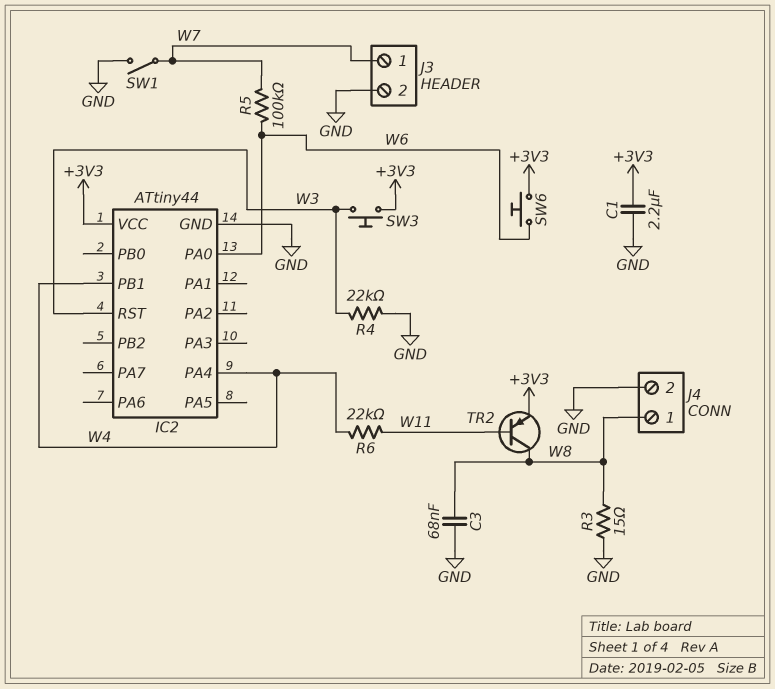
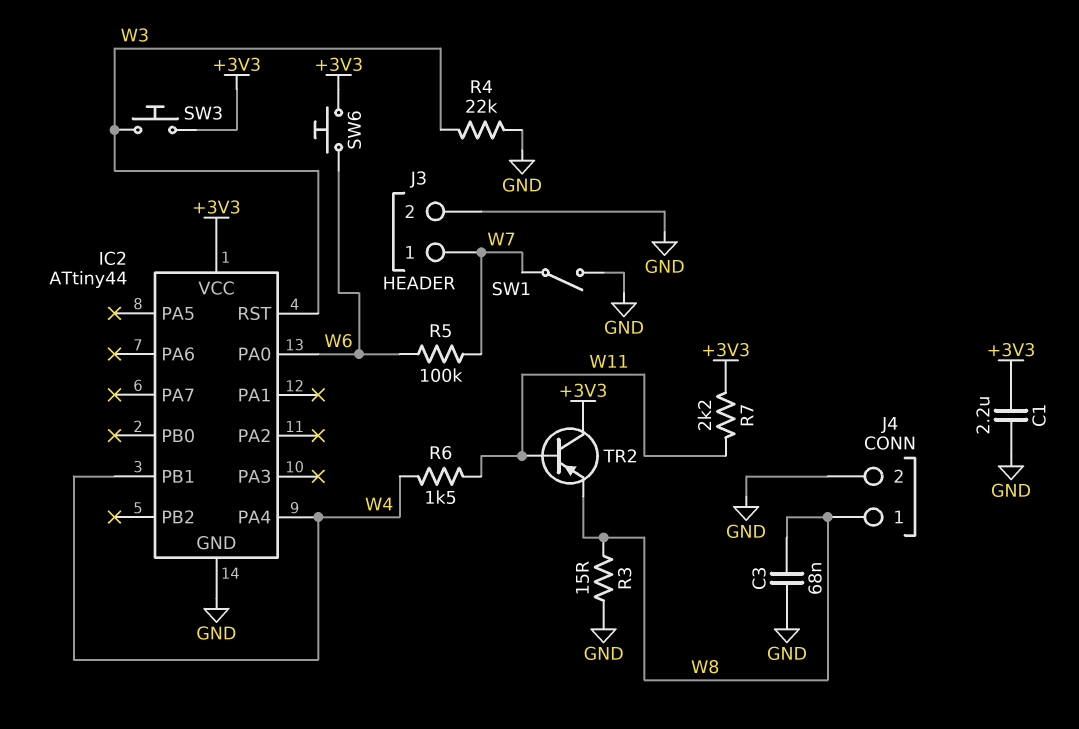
R6: 22k (W4, W11) -> 1.5k (W4, W11)
R7: none -> 2.2k (+3V3, W11)
TR2: PNP (B W11, C W8, E +3V3) -> PNP (B W11, C +3V3, E W8)

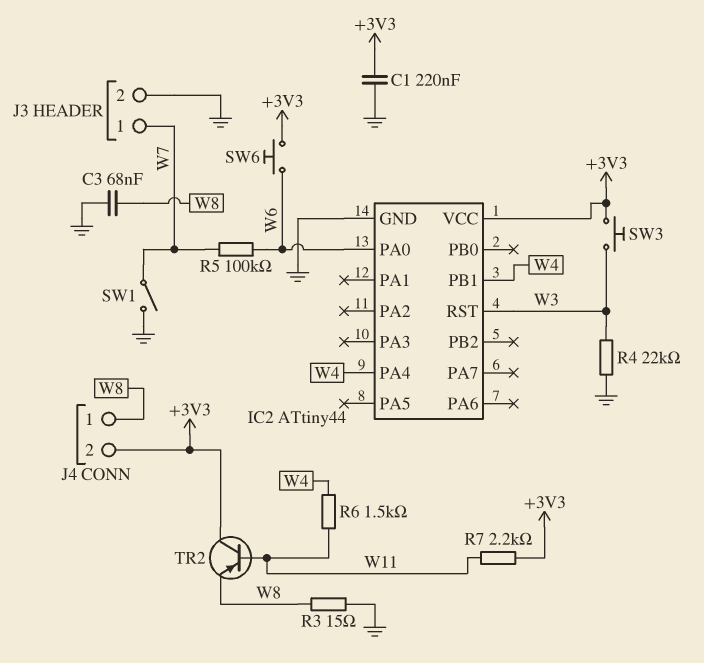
C1: 2.2uF (+3V3, GND) -> 220nF (+3V3, GND)
J4 pin 2: GND -> +3V3

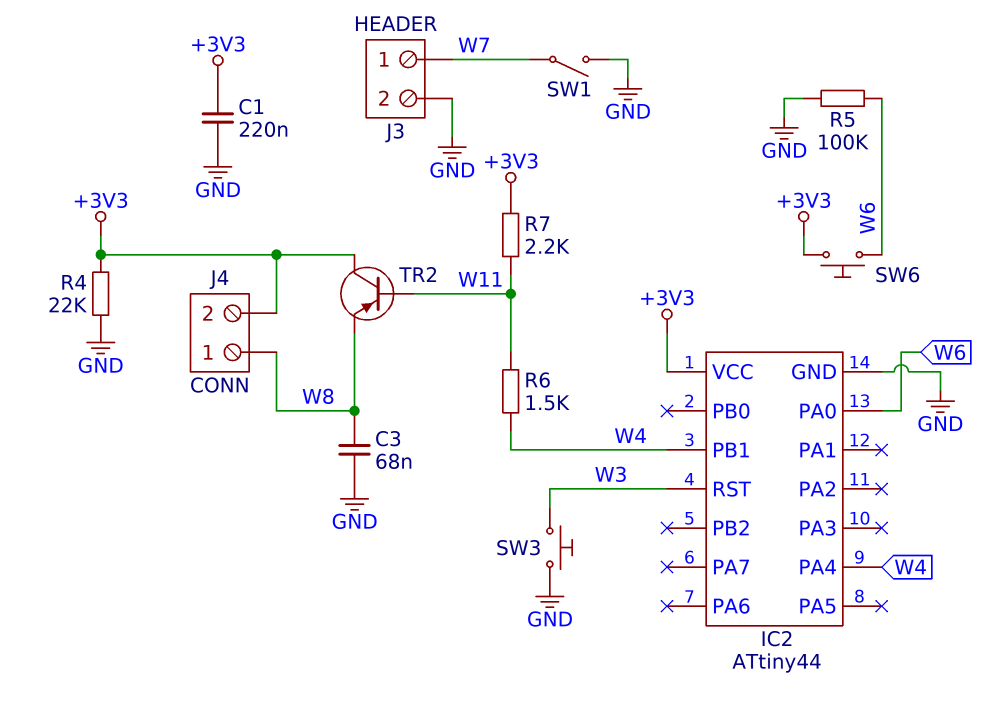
R3: 15 (GND, W8) -> none
R4: 22k (GND, W3) -> 22k (+3V3, GND)
R5: 100k (W6, W7) -> 100k (GND, W6)
SW3: button (+3V3, W3) -> button (GND, W3)

